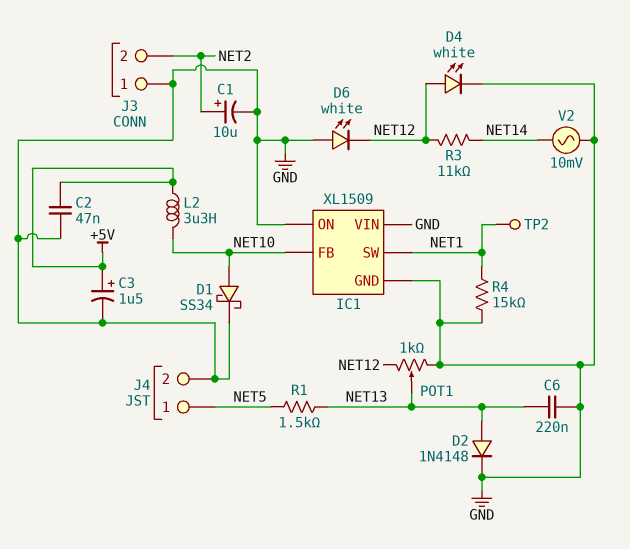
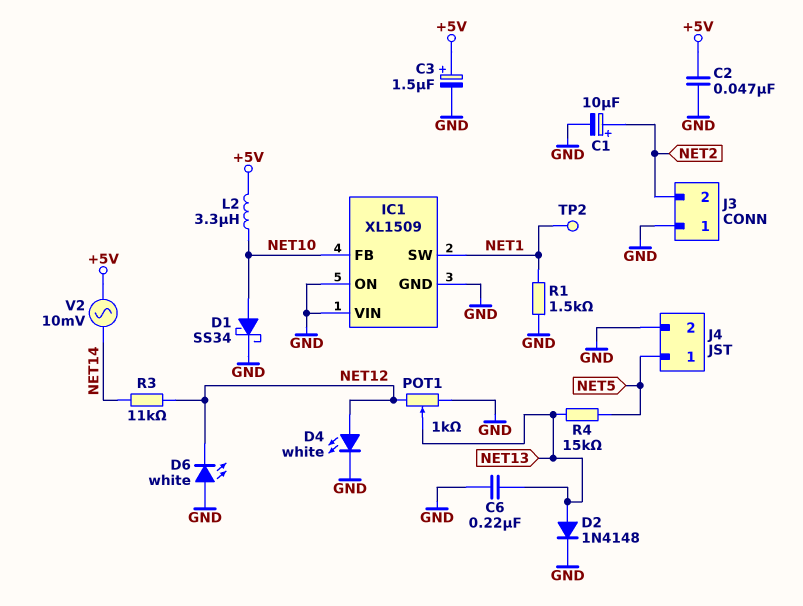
R1: 1.5k (NET5, NET13) -> 1.5k (GND, NET1)
R4: 15k (GND, NET1) -> 15k (NET5, NET13)
V2: AC 10mV (GND, NET14) -> AC 10mV (+5V, NET14)

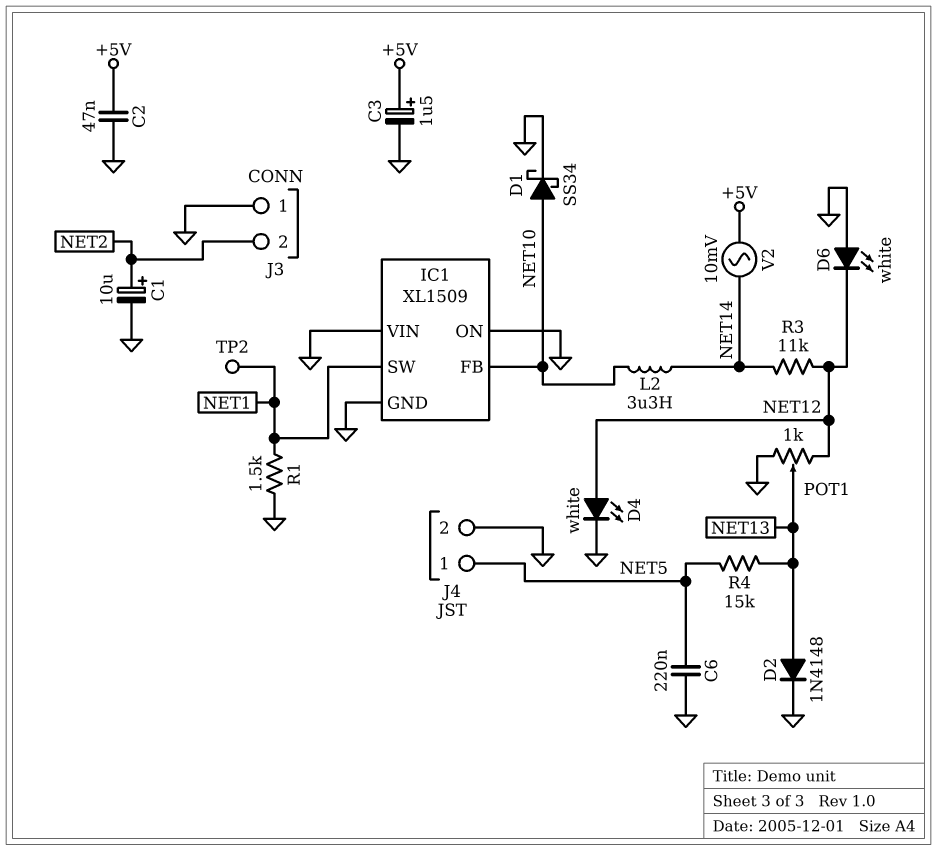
C6: 220nF (GND, NET13) -> 220nF (GND, NET5)
L2: 3.3uH (+5V, NET10) -> 3.3uH (NET10, NET14)

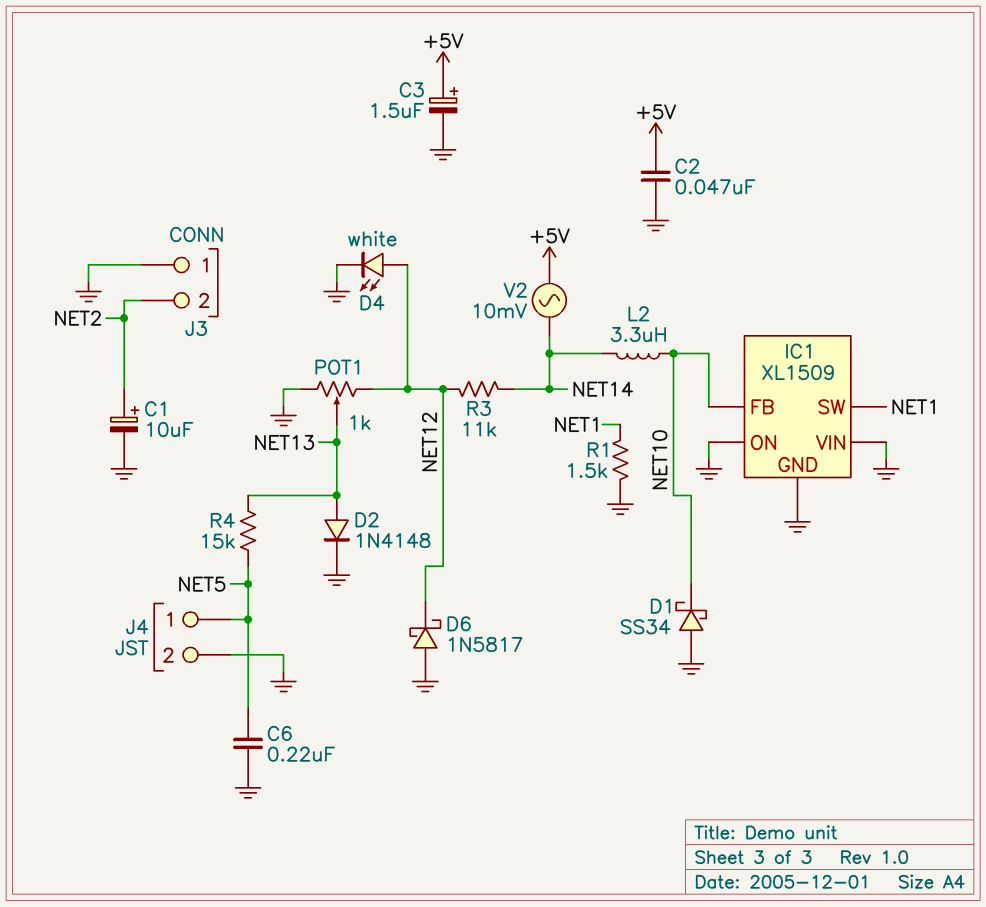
D1: schottky SS34 (A NET10, K GND) -> schottky SS34 (A GND, K NET10)
D6: LED white (A GND, K NET12) -> schottky 1N5817 (A GND, K NET12)
TP2: test point (NET1) -> none

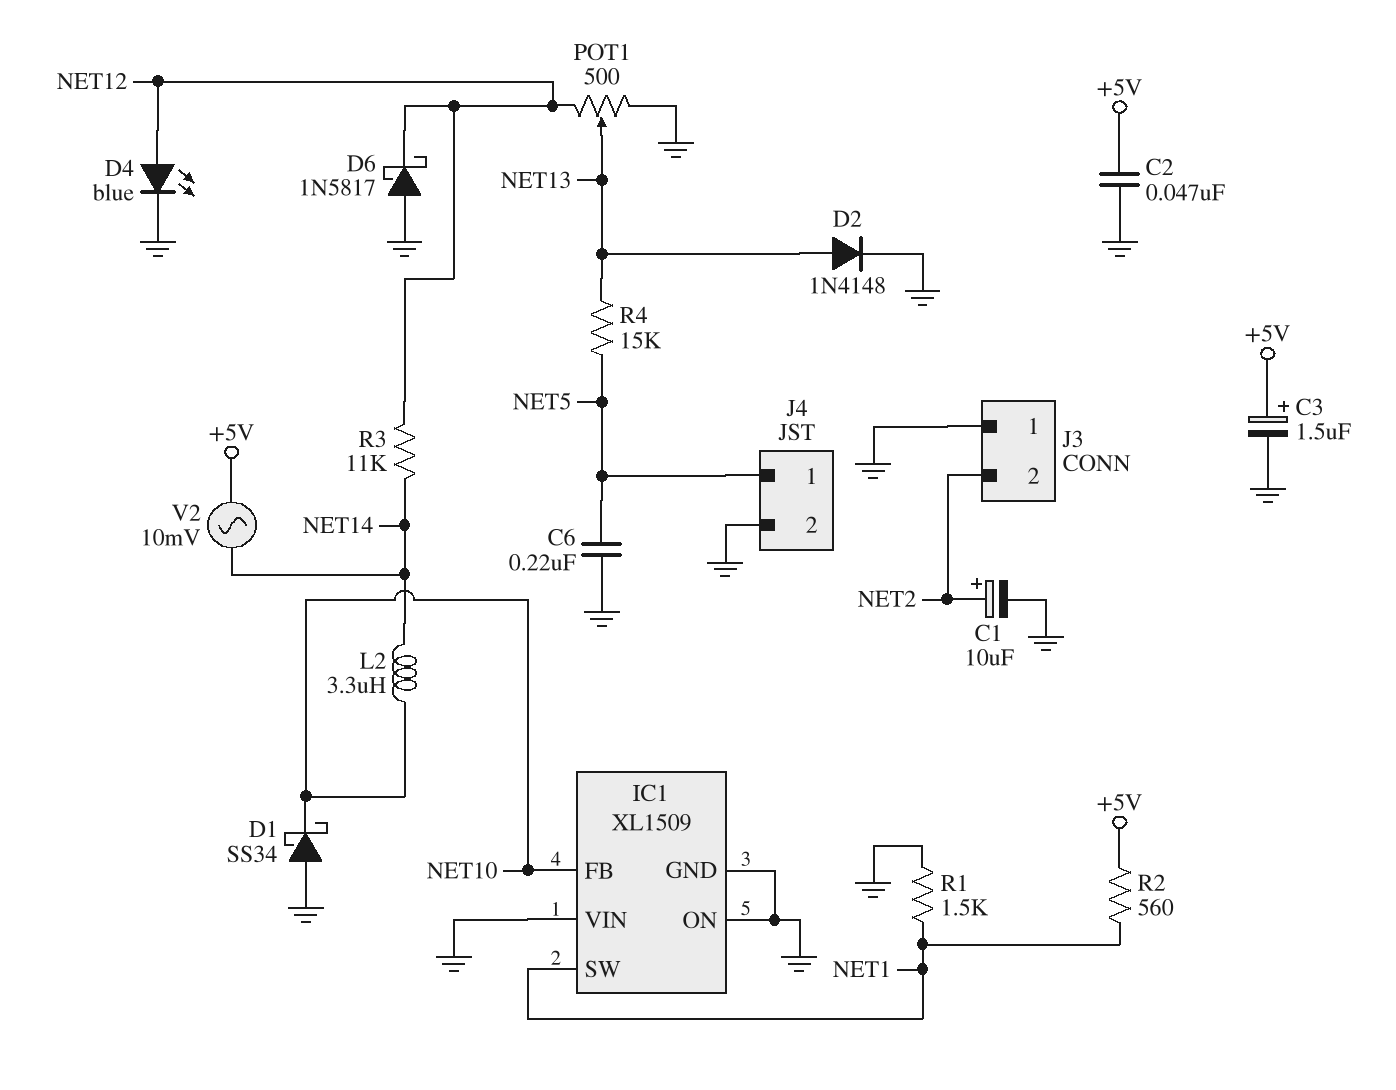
D4: LED white (A NET12, K GND) -> LED blue (A NET12, K GND)
POT1: 1k (GND, NET12, wiper NET13) -> 500 (GND, NET12, wiper NET13)
R2: none -> 560 (+5V, NET1)

